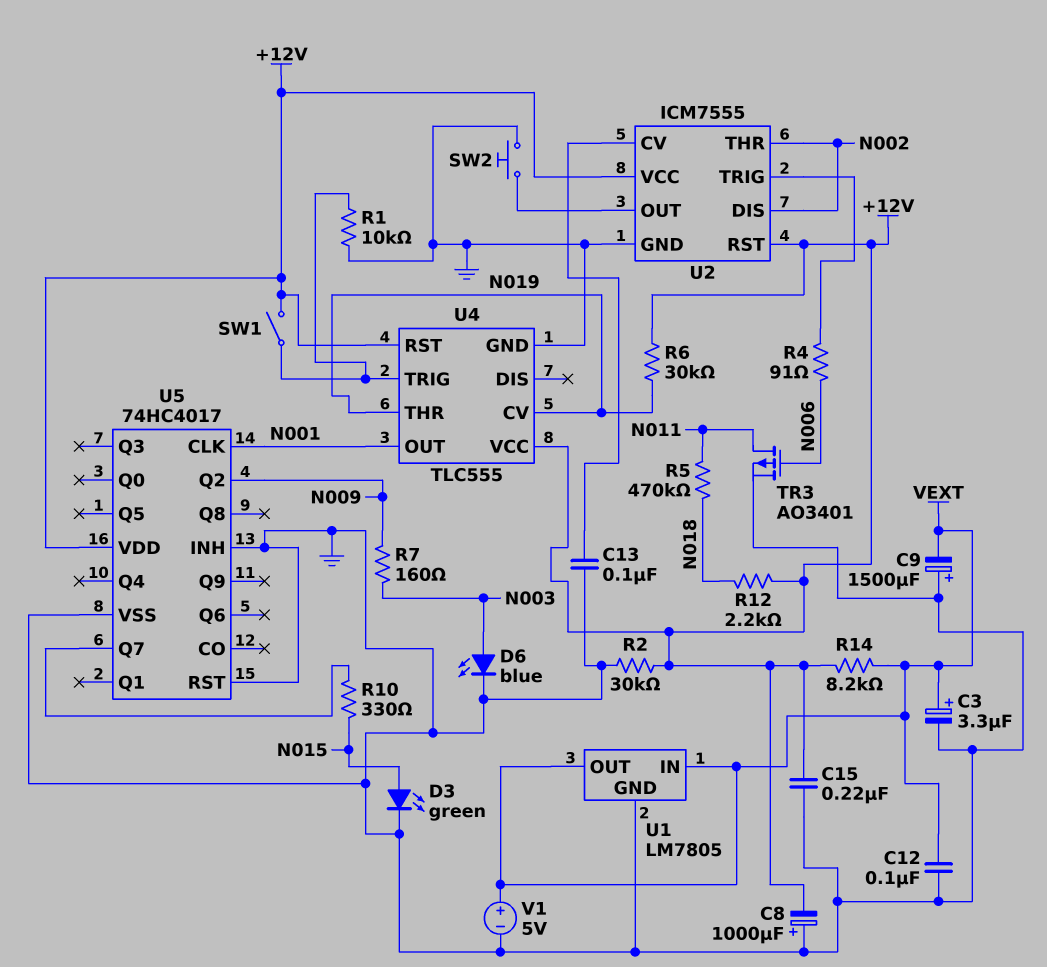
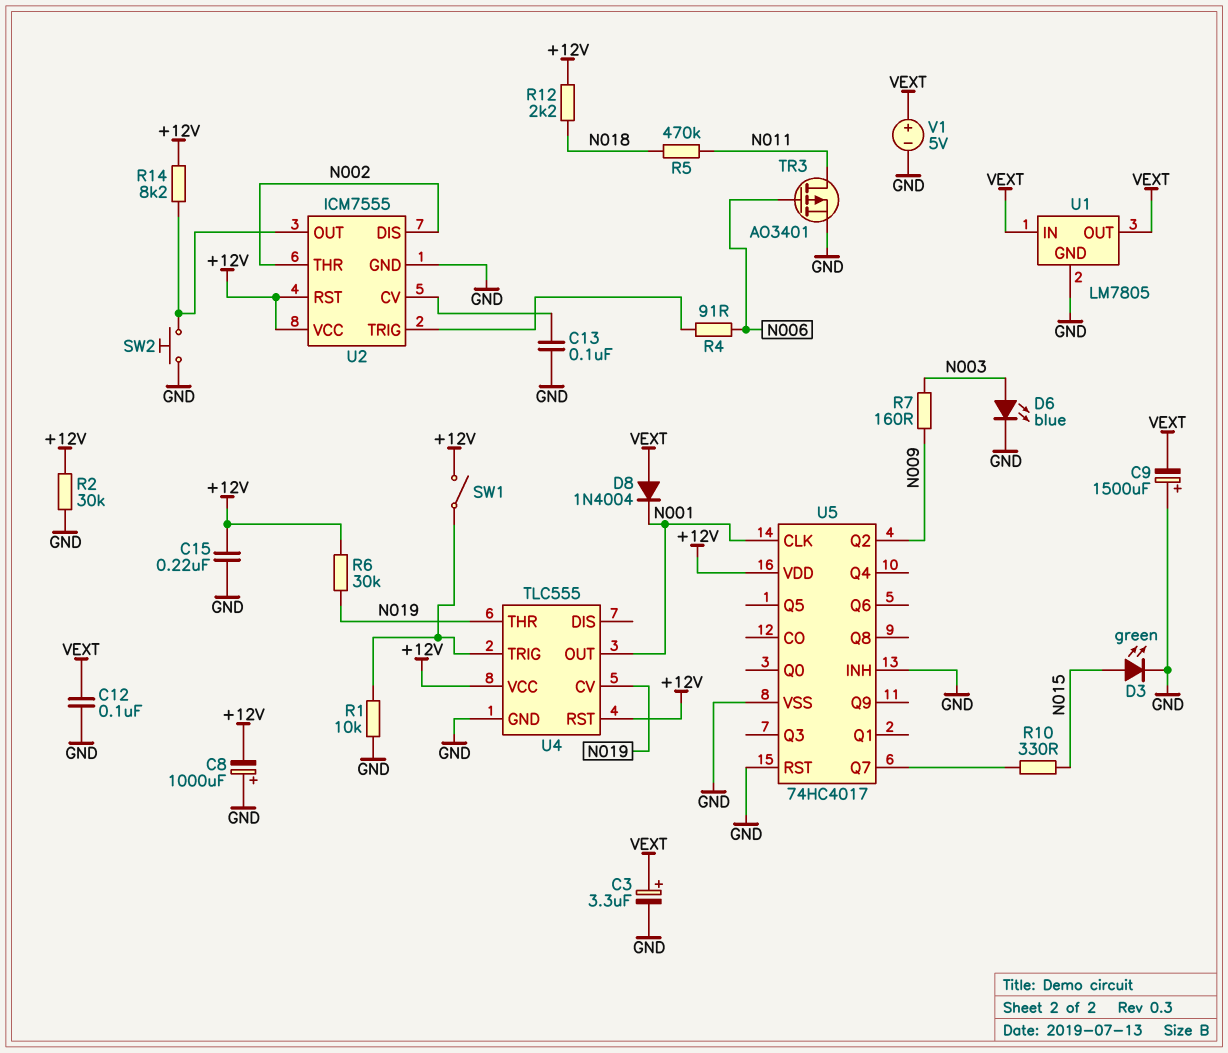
D8: none -> diode 1N4004 (A VEXT, K N001)
R14: 8.2k (+12V, VEXT) -> 8.2k (+12V, U2/OUT)

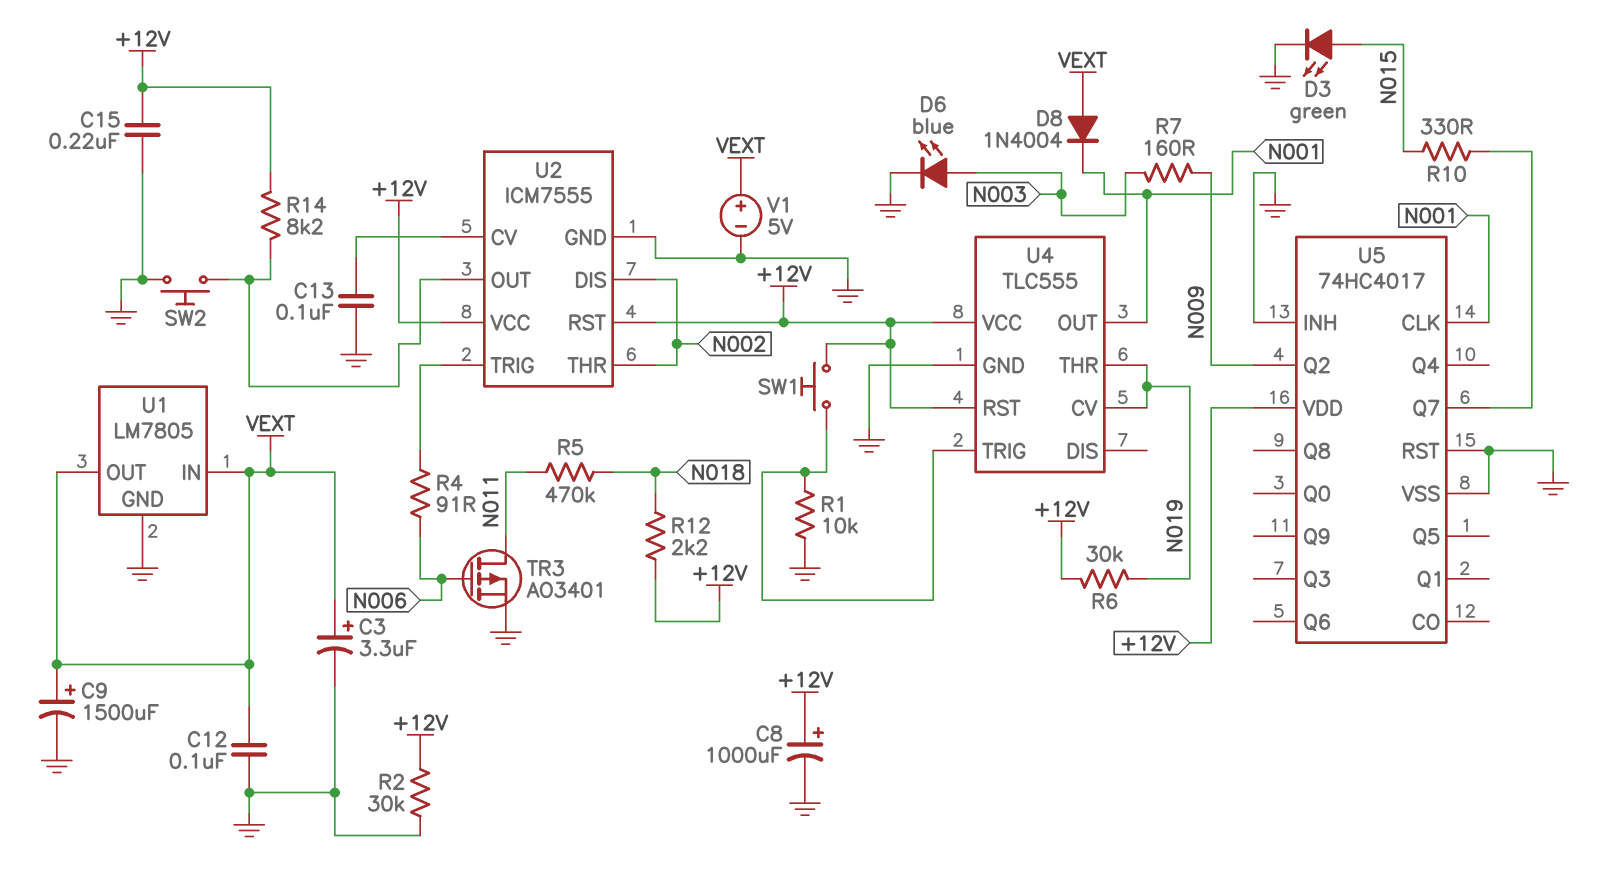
C8: 1000uF (plus GND, minus +12V) -> 1000uF (plus +12V, minus GND)
C9: 1500uF (plus GND, minus VEXT) -> 1500uF (plus VEXT, minus GND)
SW1: switch (+12V, U4/TRIG) -> button (+12V, U4/TRIG)

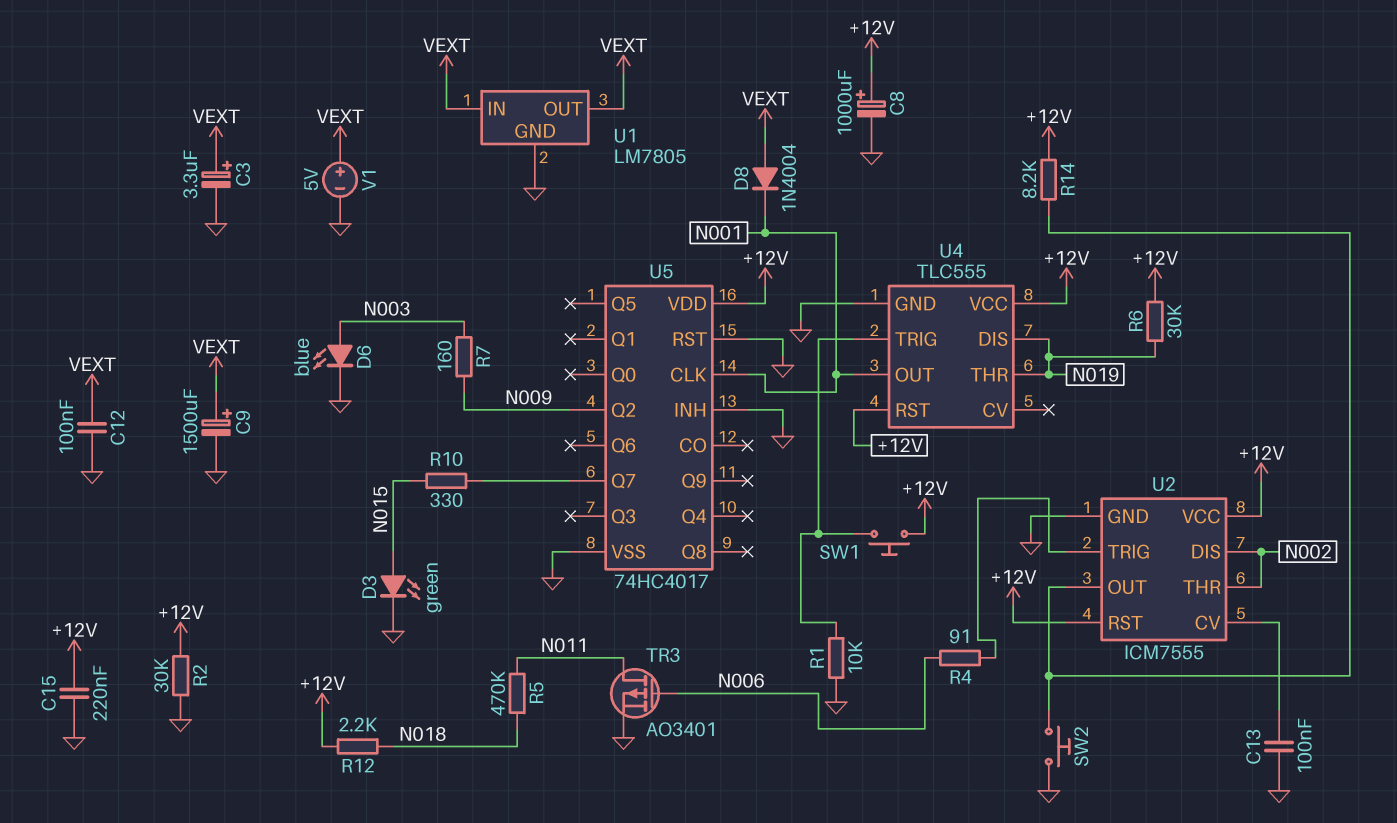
U4 pin CV: N019 -> none
U4 pin DIS: none -> N019

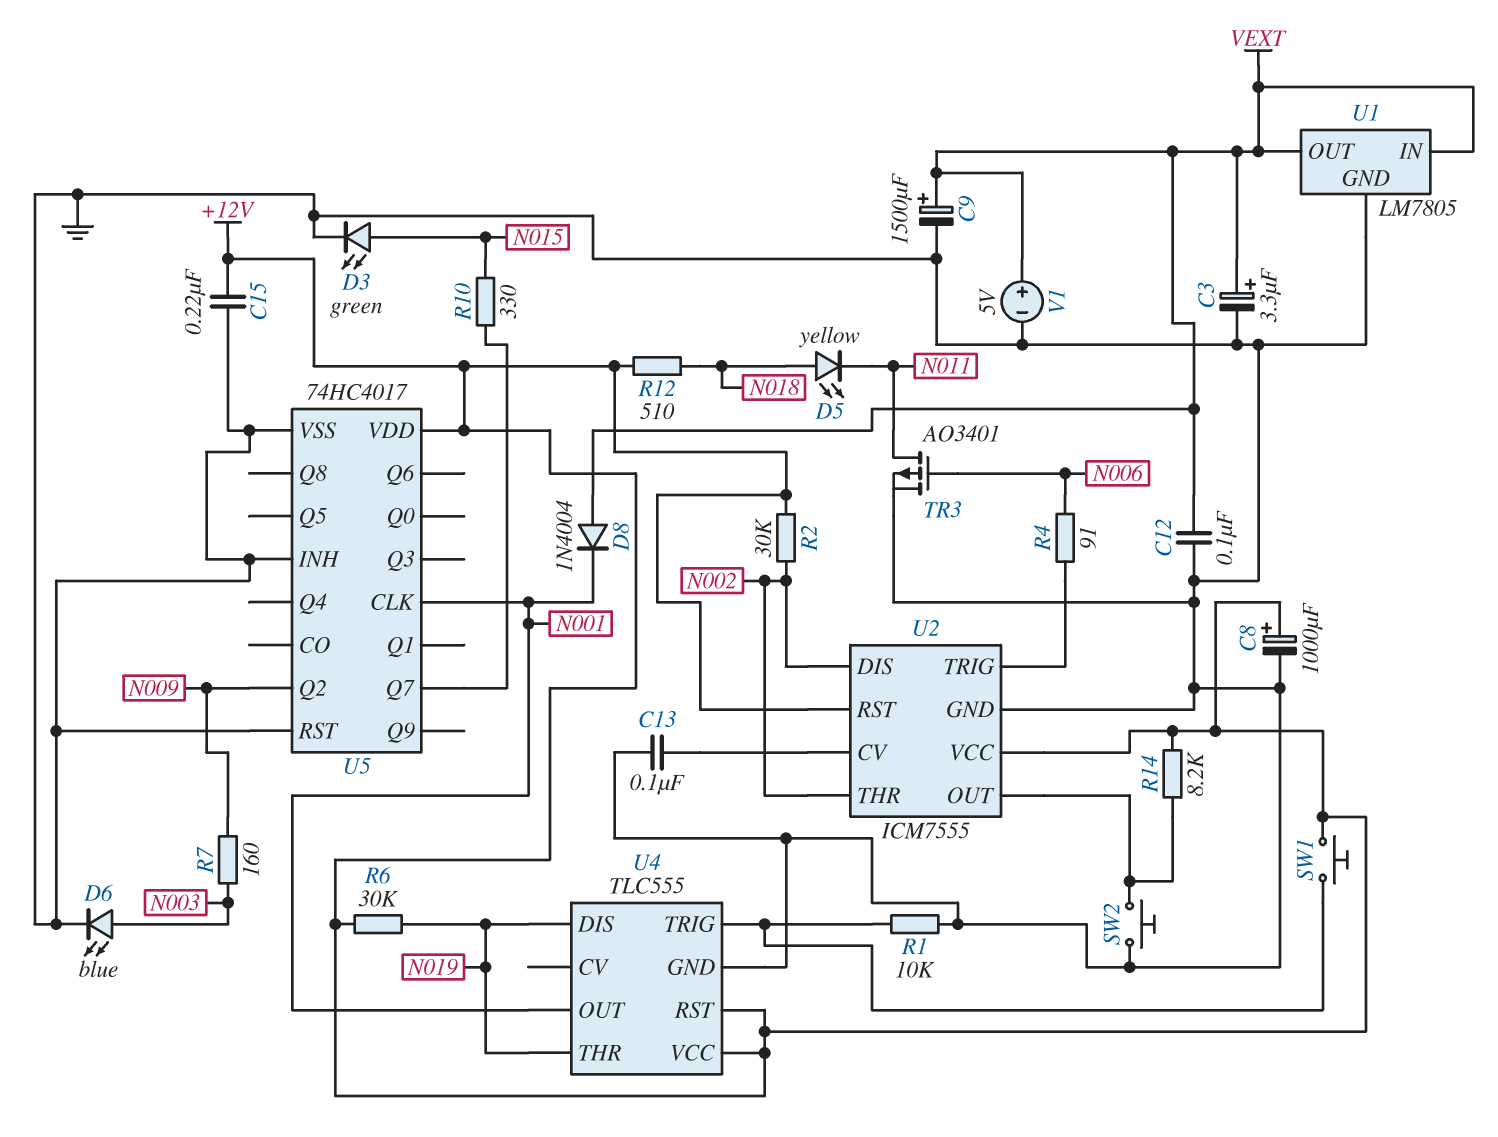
D5: none -> LED yellow (A N018, K N011)
R2: 30k (+12V, GND) -> 30k (+12V, N002)
R5: 470k (N011, N018) -> none
R12: 2.2k (+12V, N018) -> 510 (+12V, N018)

